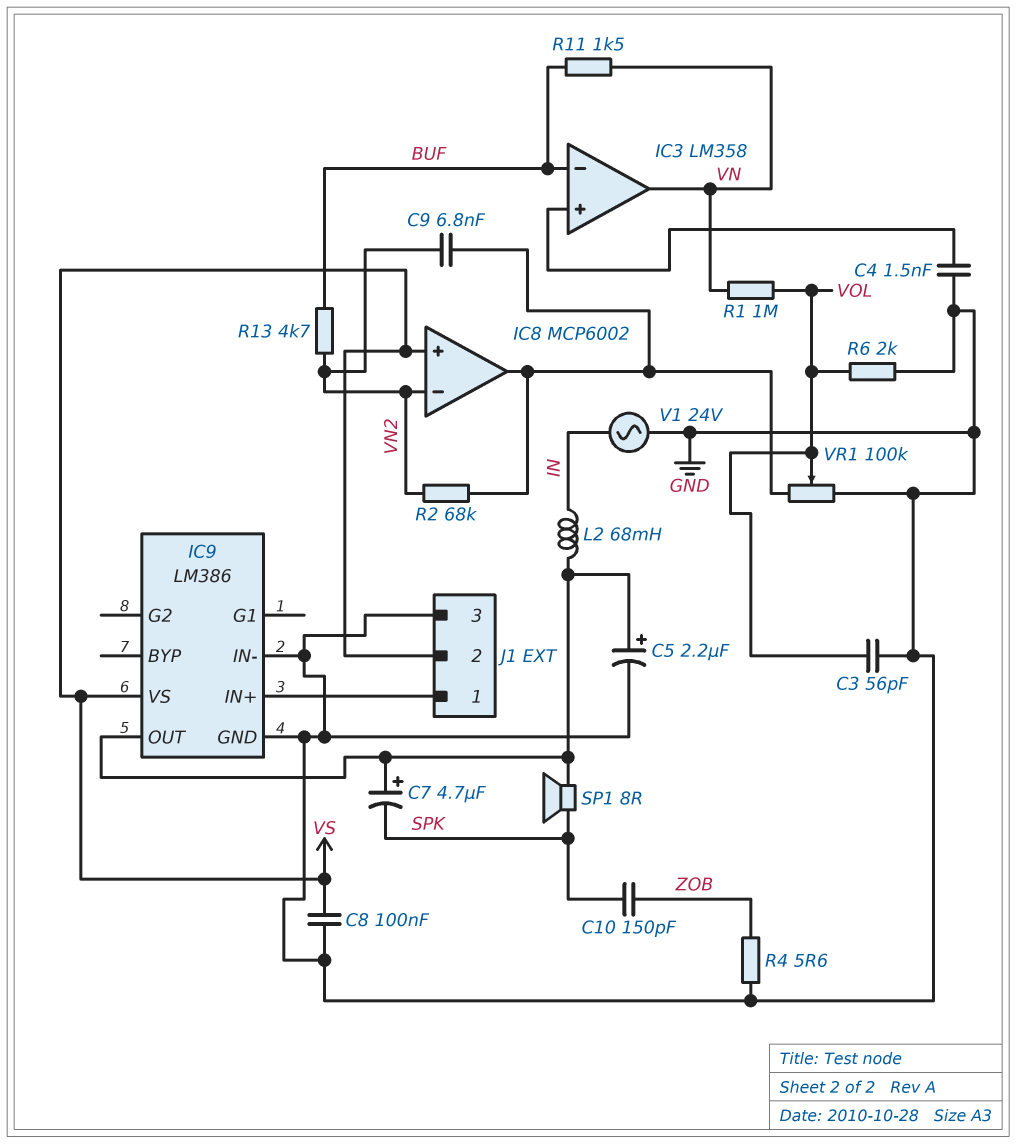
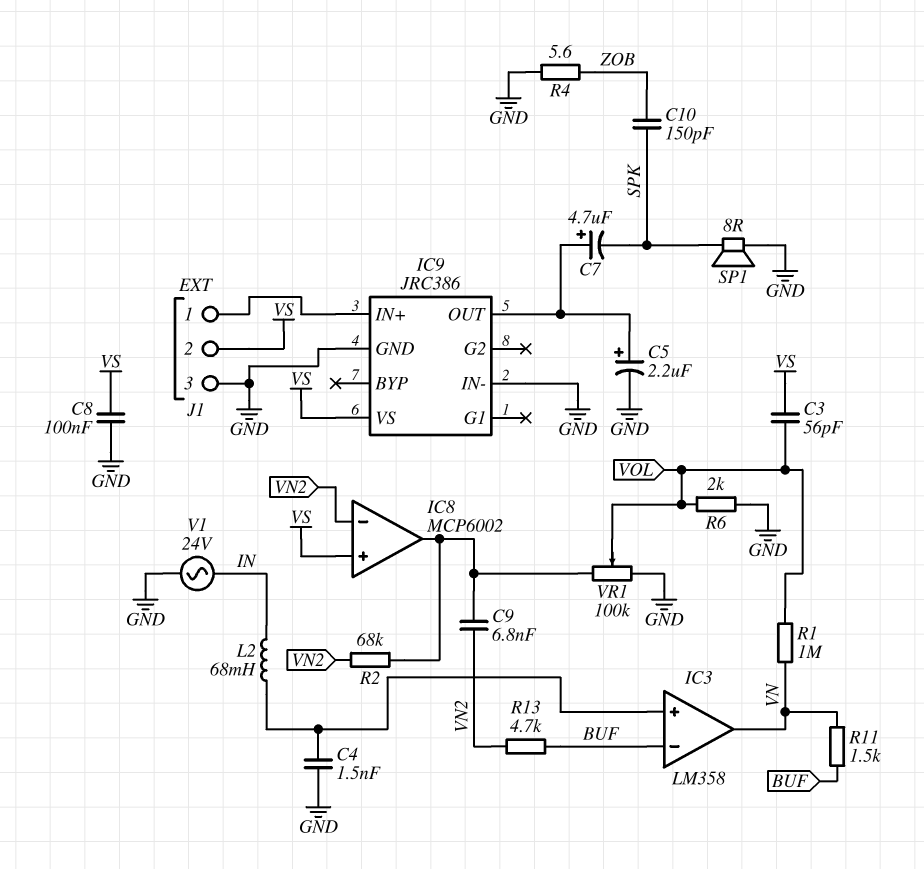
C3: 56pF (GND, VOL) -> 56pF (VOL, VS)
IC9: LM386 -> JRC386
L2: 68mH (IC9/OUT, IN) -> 68mH (IC3/in+, IN)
SP1: speaker 8R (IC9/OUT, SPK) -> speaker 8R (GND, SPK)

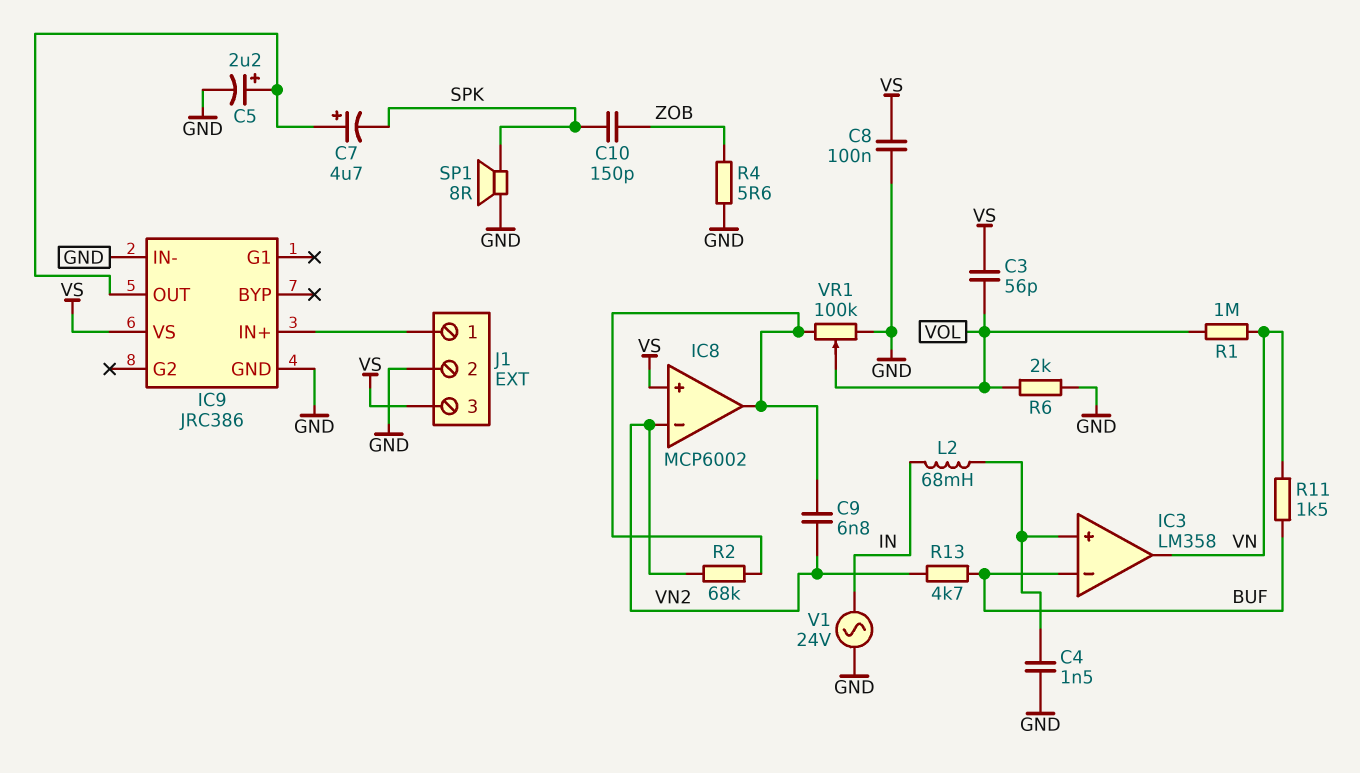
J1 pin 2: VS -> GND
J1 pin 3: GND -> VS

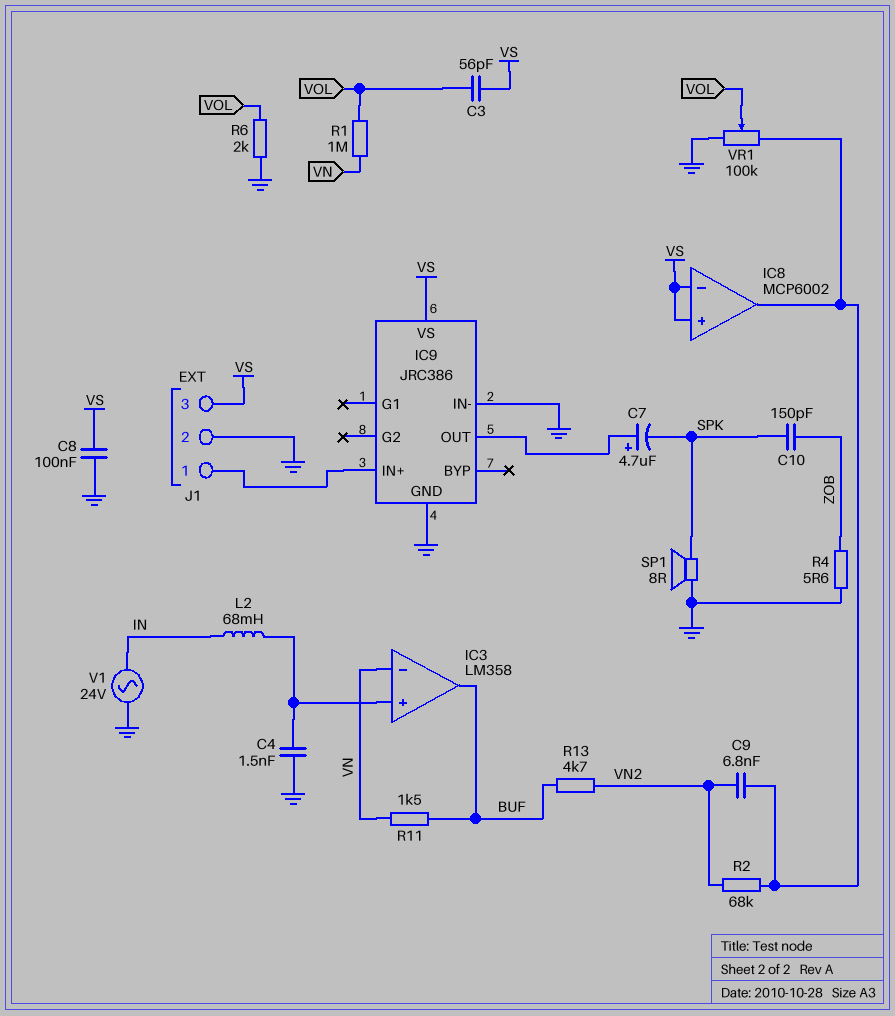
C5: 2.2uF (plus IC9/OUT, minus GND) -> none
IC3 pin in-: BUF -> VN
IC3 pin out: VN -> BUF
IC8 pin in-: VN2 -> VS

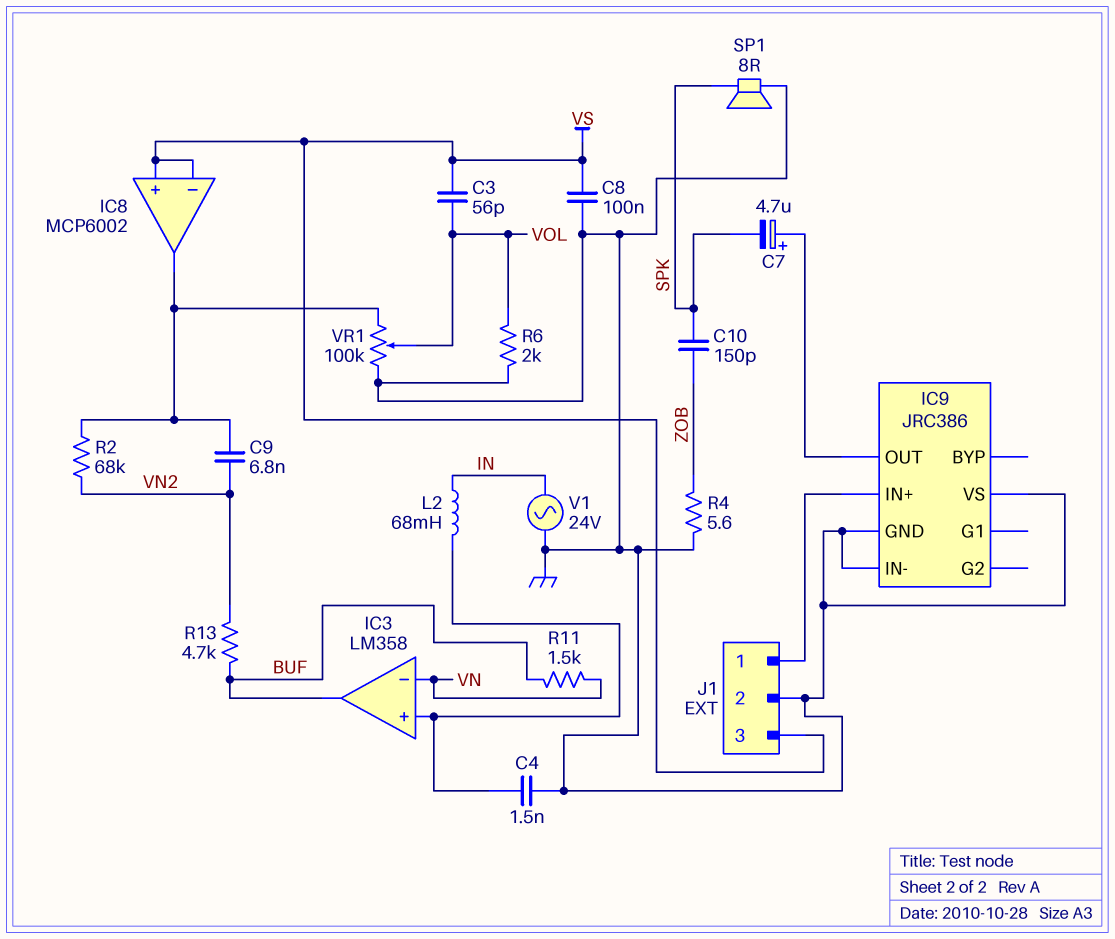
IC9 pin VS: VS -> GND
R1: 1M (VN, VOL) -> none

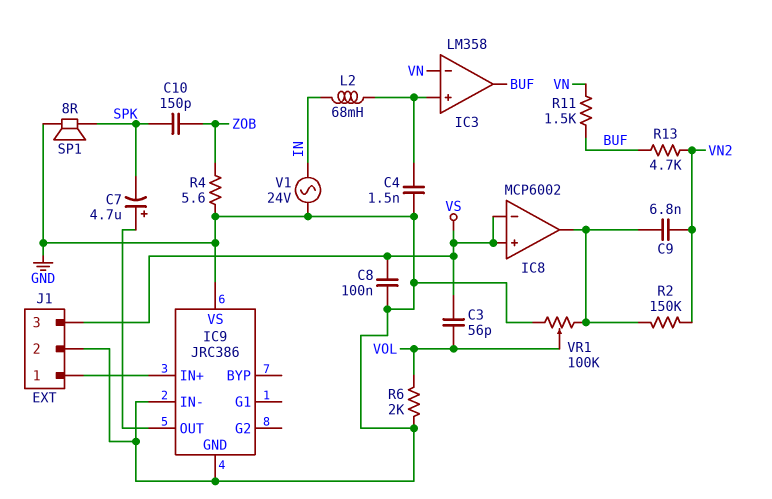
R2: 68k (IC8/out, VN2) -> 150k (IC8/out, VN2)

